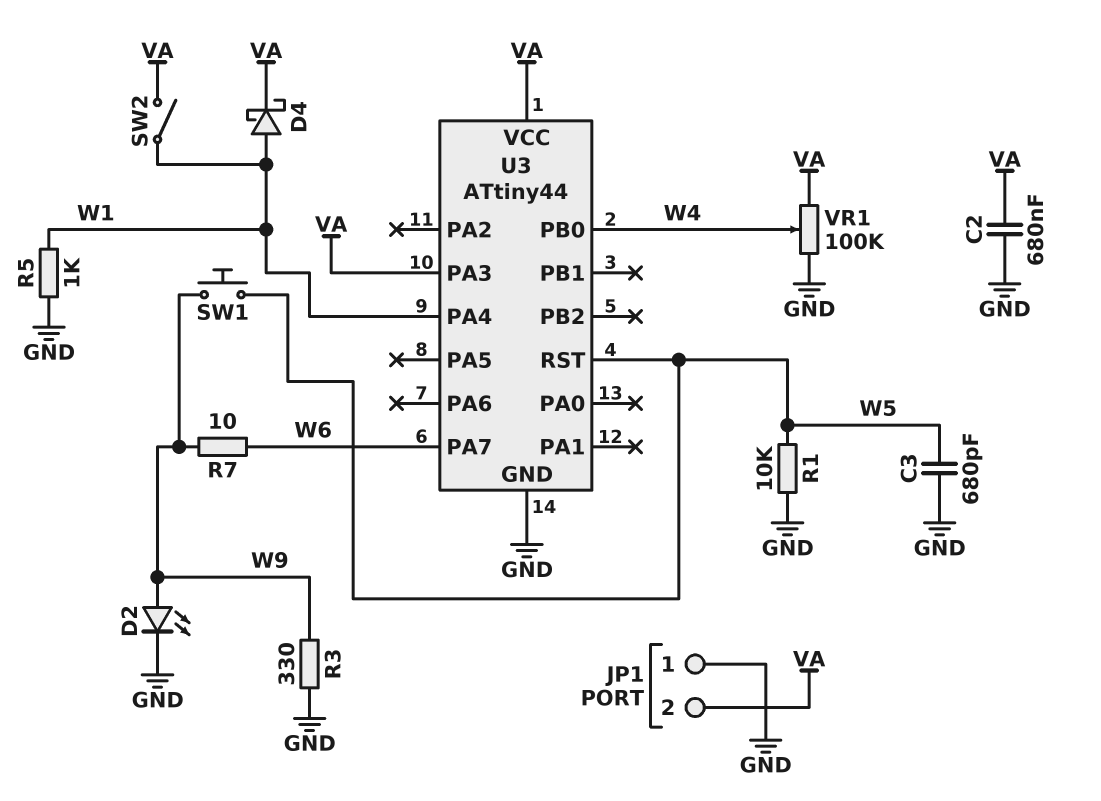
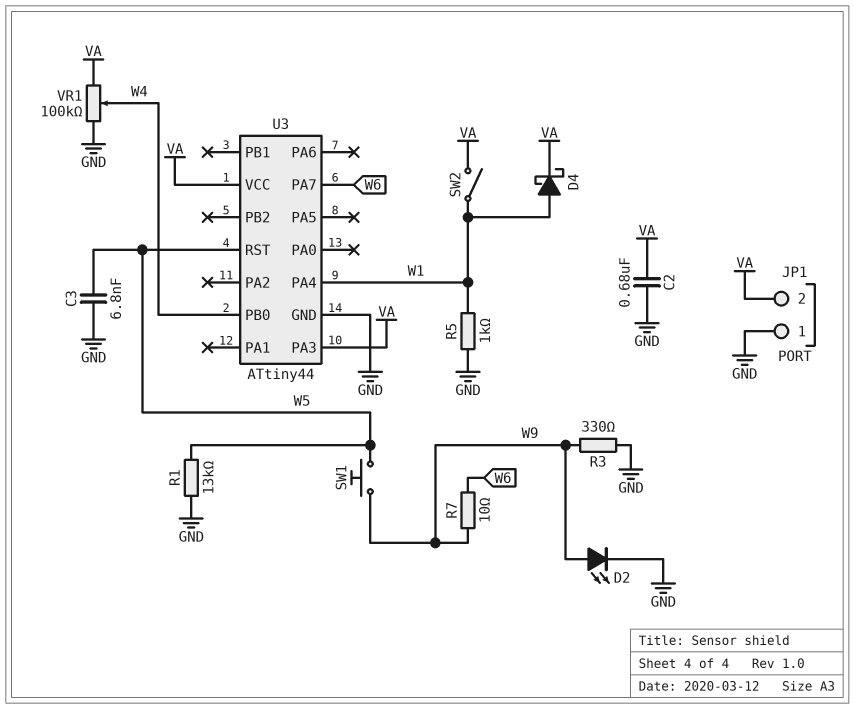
C3: 680pF (GND, W5) -> 6.8nF (GND, W5)
R1: 10k (GND, W5) -> 13k (GND, W5)

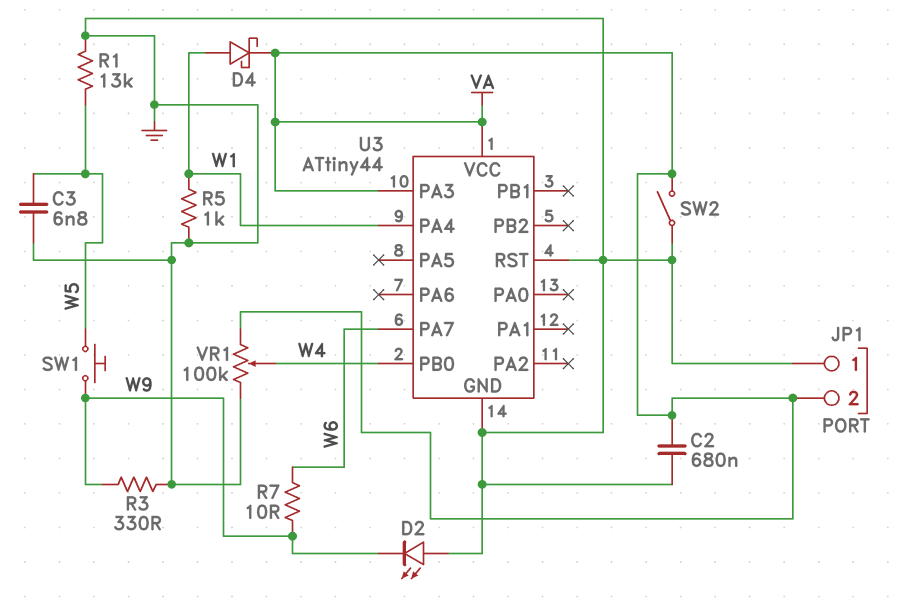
D2: LED (A W9, K GND) -> LED (A GND, K W9)
SW2: switch (VA, W1) -> switch (GND, VA)
U3 pin RST: W5 -> GND

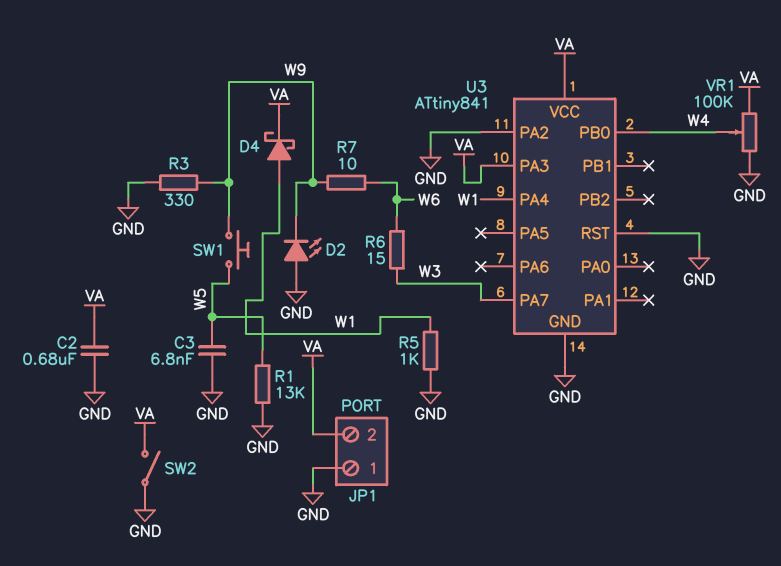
R6: none -> 15 (W3, W6)
U3: ATtiny44 -> ATtiny841
U3 pin PA2: none -> GND
U3 pin PA7: W6 -> W3

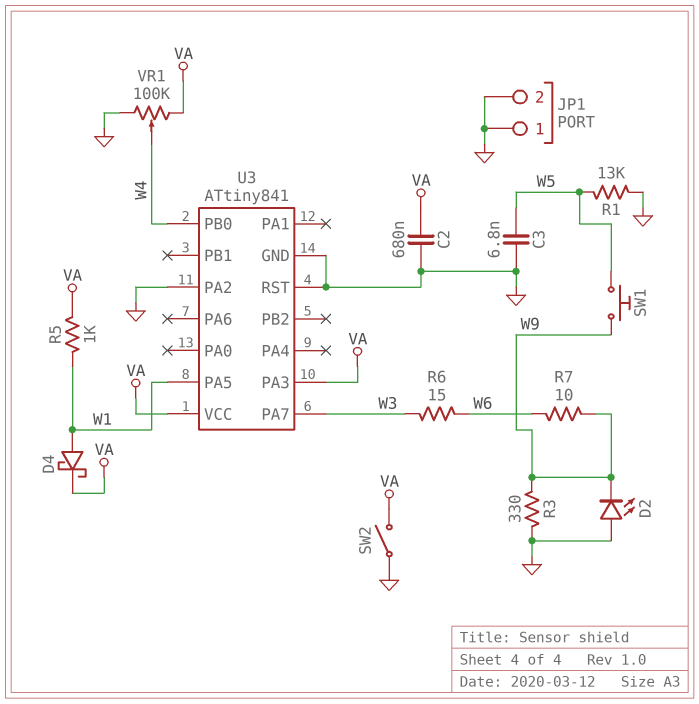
JP1 pin 2: VA -> GND
R5: 1k (GND, W1) -> 1k (VA, W1)
U3 pin PA4: W1 -> none
U3 pin PA5: none -> W1

